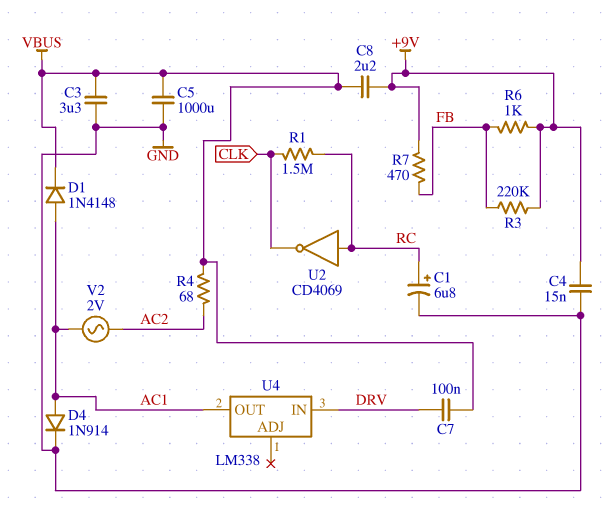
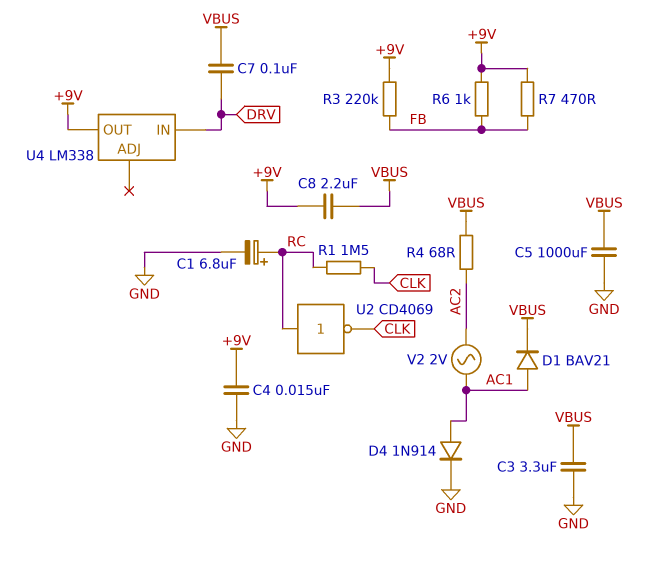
D1: diode 1N4148 (A AC1, K VBUS) -> diode BAV21 (A AC1, K VBUS)
U4 pin OUT: AC1 -> +9V

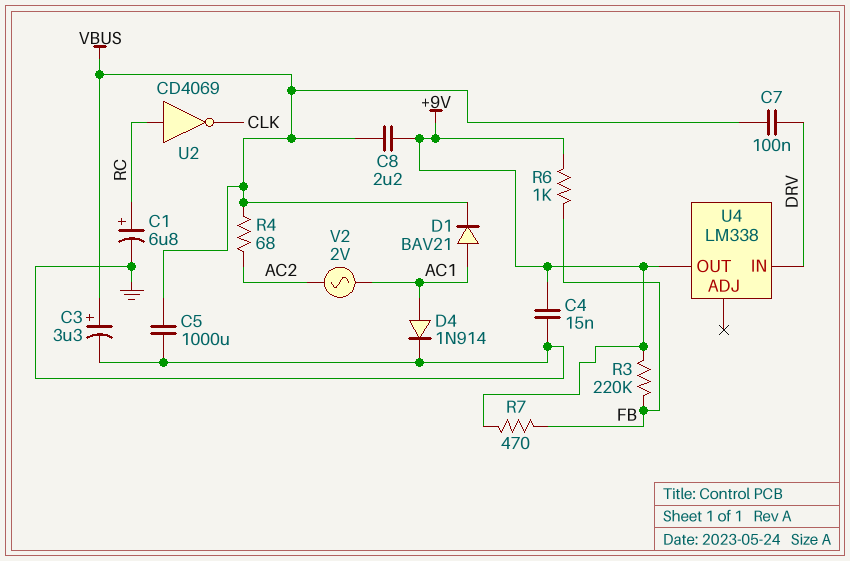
C3: 3.3uF (GND, VBUS) -> 3.3uF (plus VBUS, minus GND)
R1: 1.5M (CLK, RC) -> none

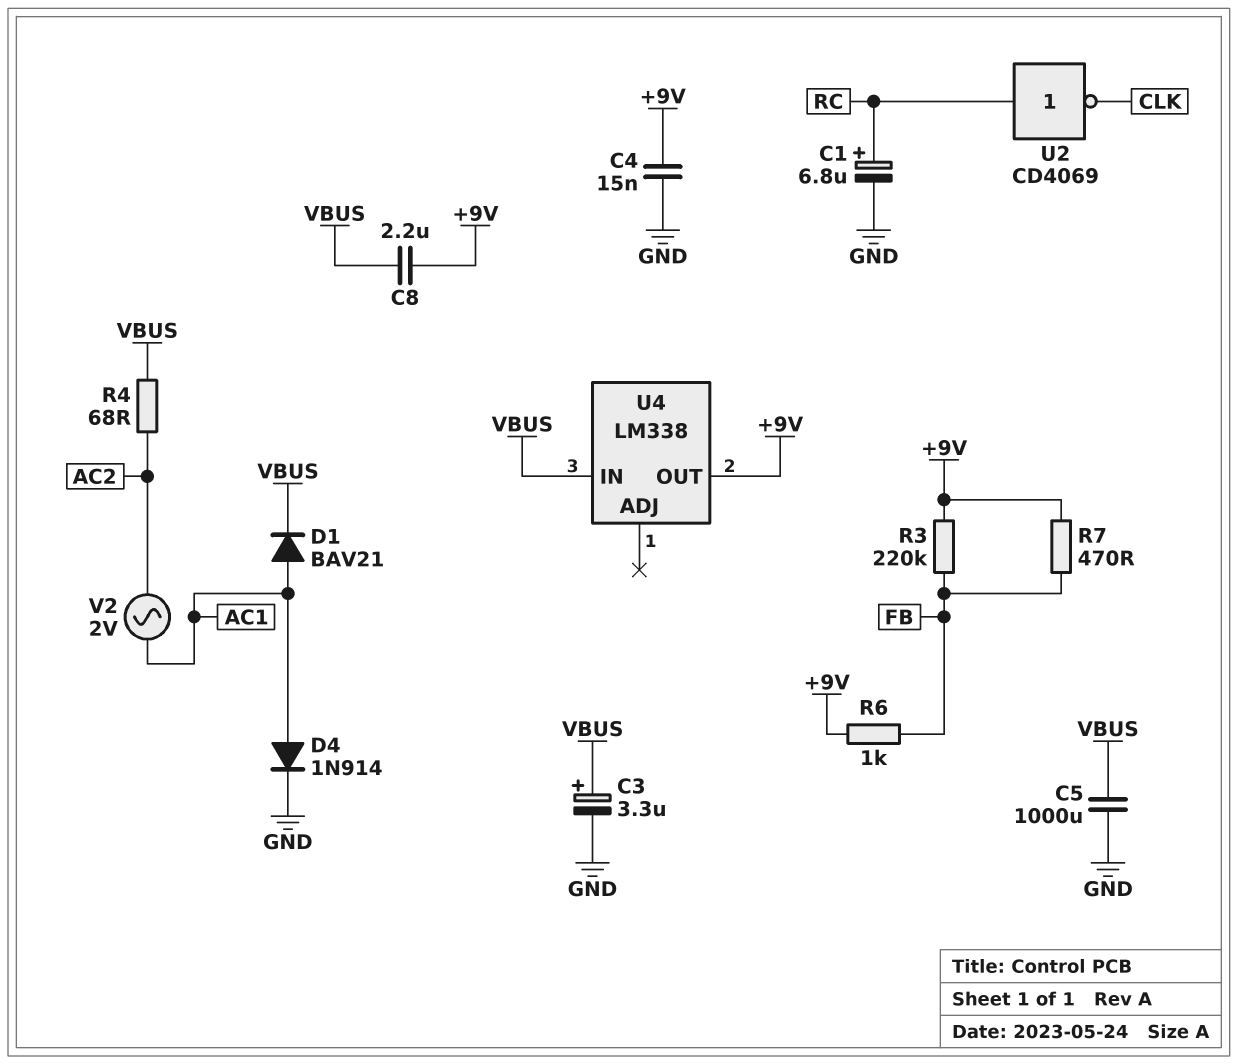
C7: 100nF (DRV, VBUS) -> none
U4 pin IN: DRV -> VBUS

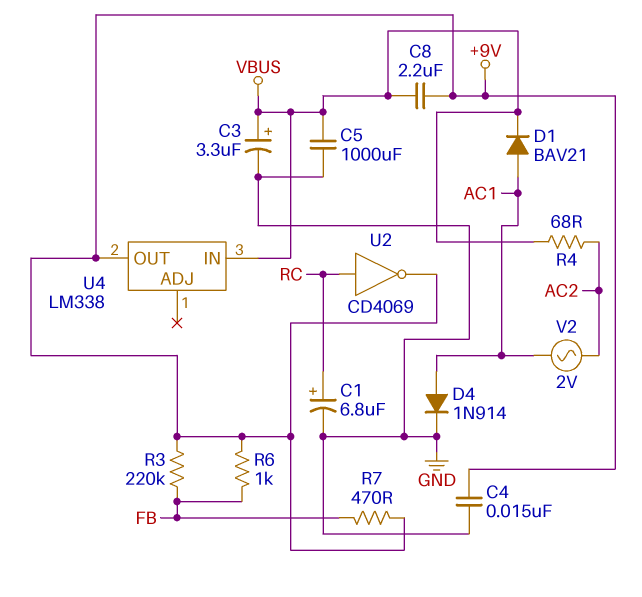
U2: NOT CD4069 (in RC, out CLK) -> NOT CD4069 (in RC, out +9V)

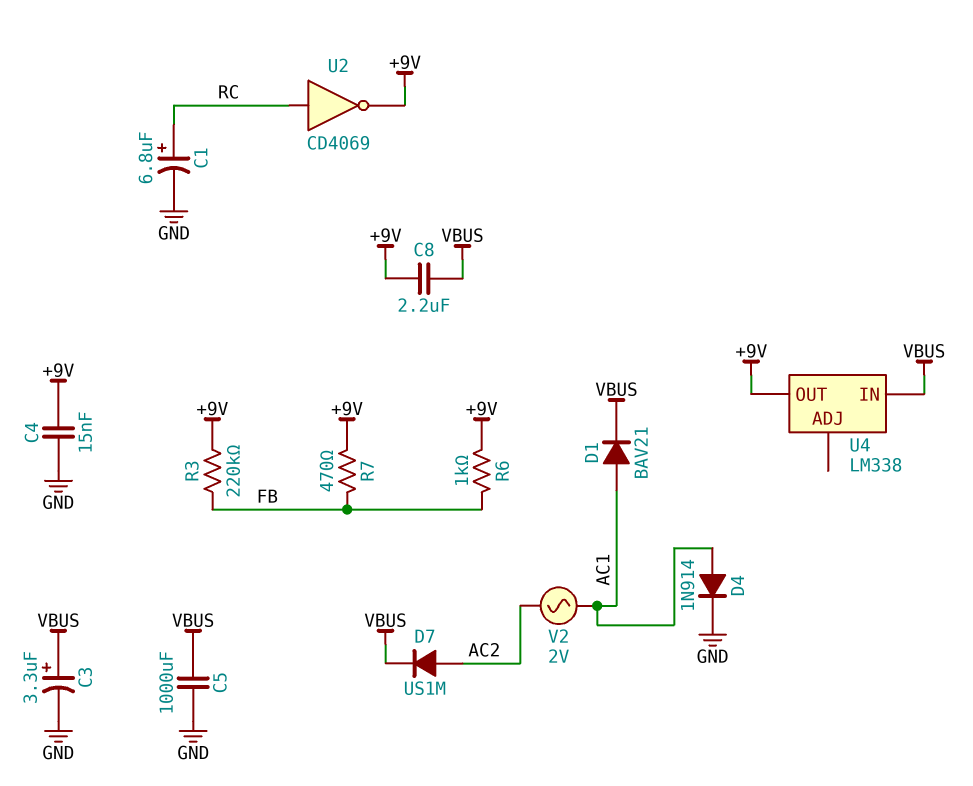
D7: none -> diode US1M (A AC2, K VBUS)
R4: 68 (AC2, VBUS) -> none

